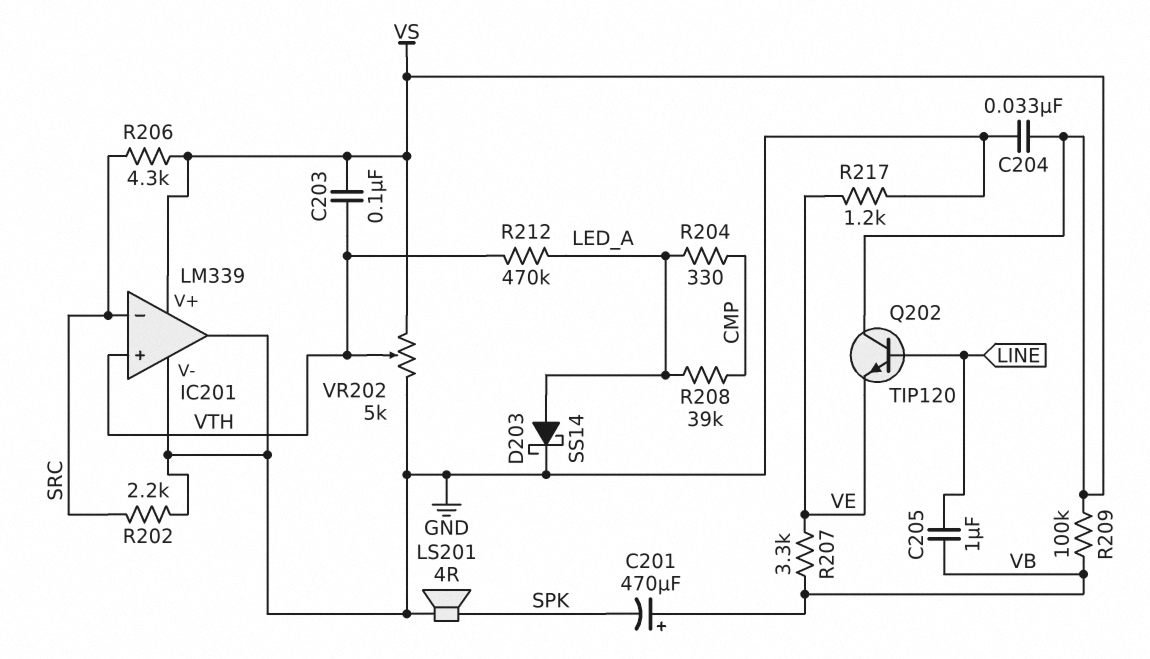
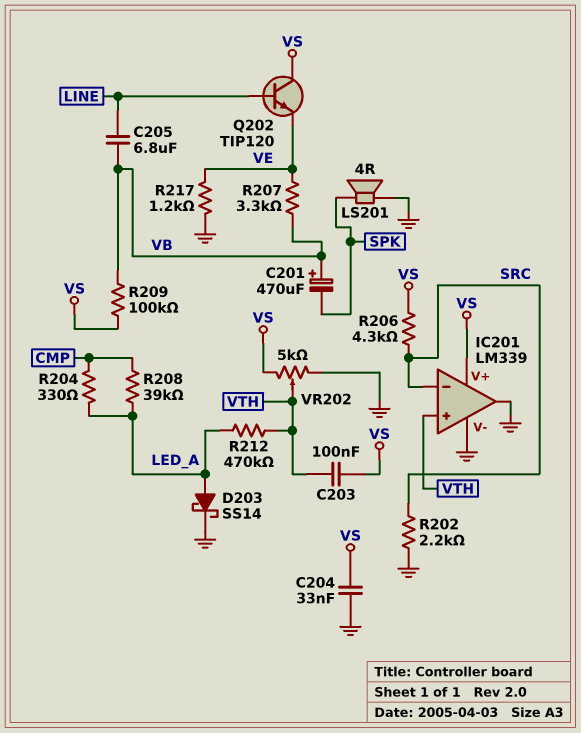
C205: 1uF (LINE, VB) -> 6.8uF (LINE, VB)

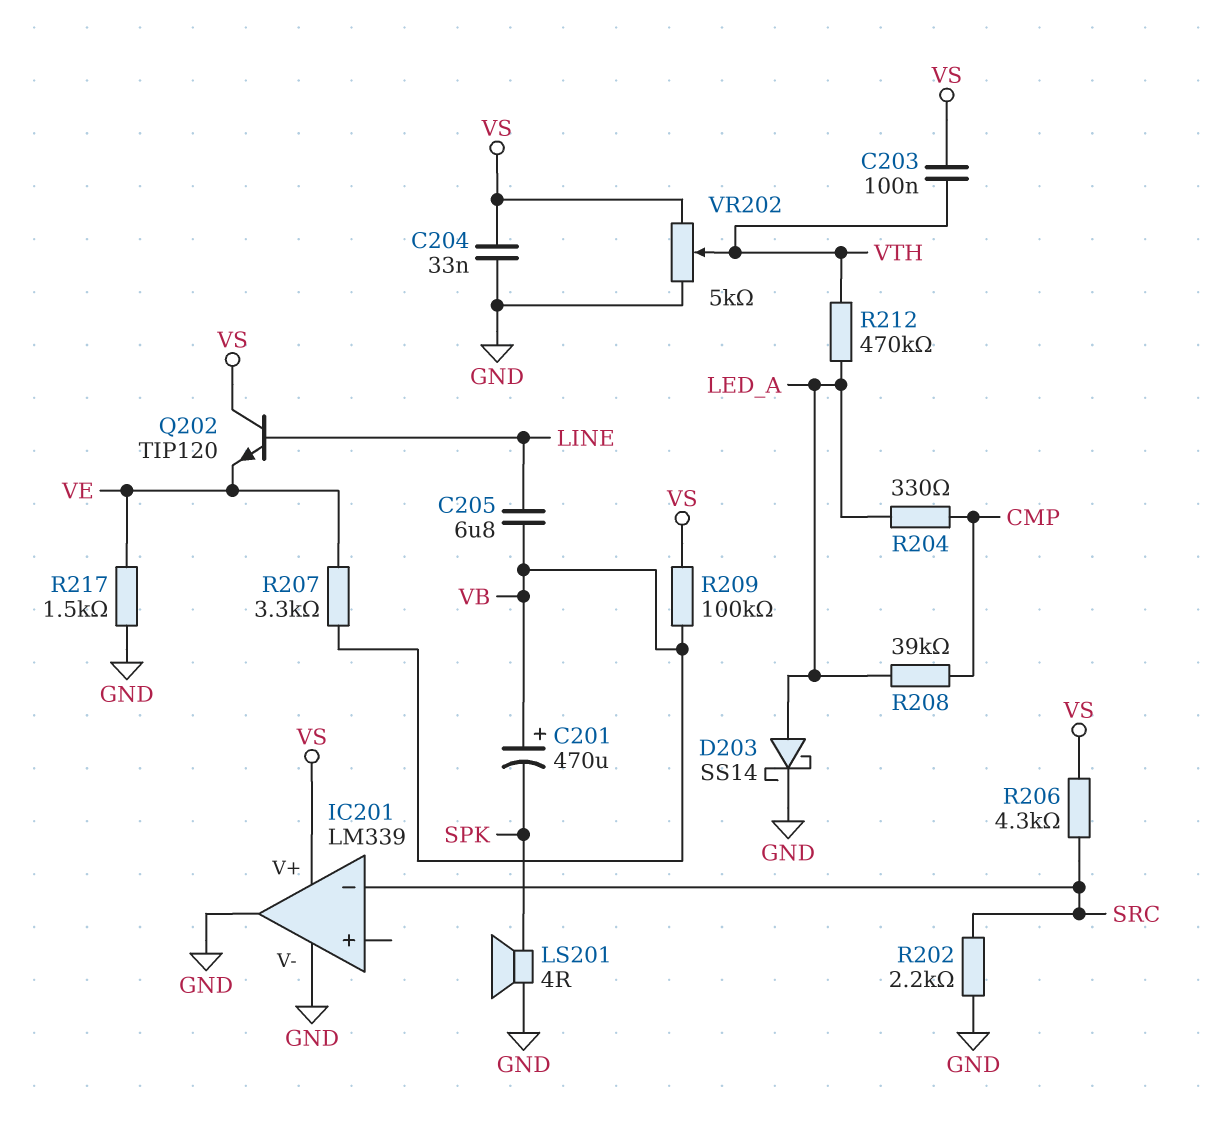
IC201 pin in+: VTH -> none
R217: 1.2k (GND, VE) -> 1.5k (GND, VE)

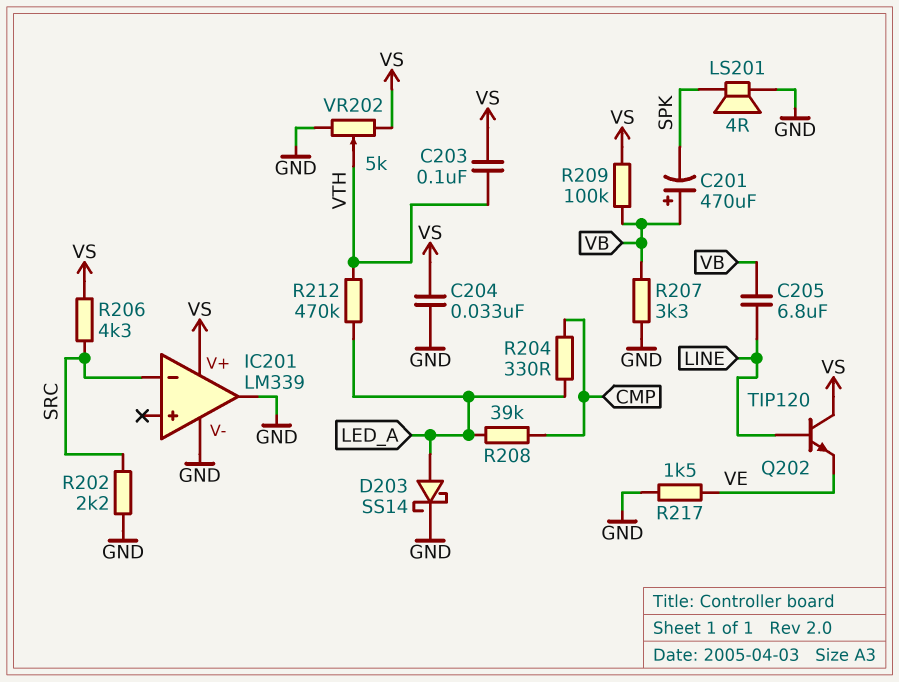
R207: 3.3k (VB, VE) -> 3.3k (GND, VB)

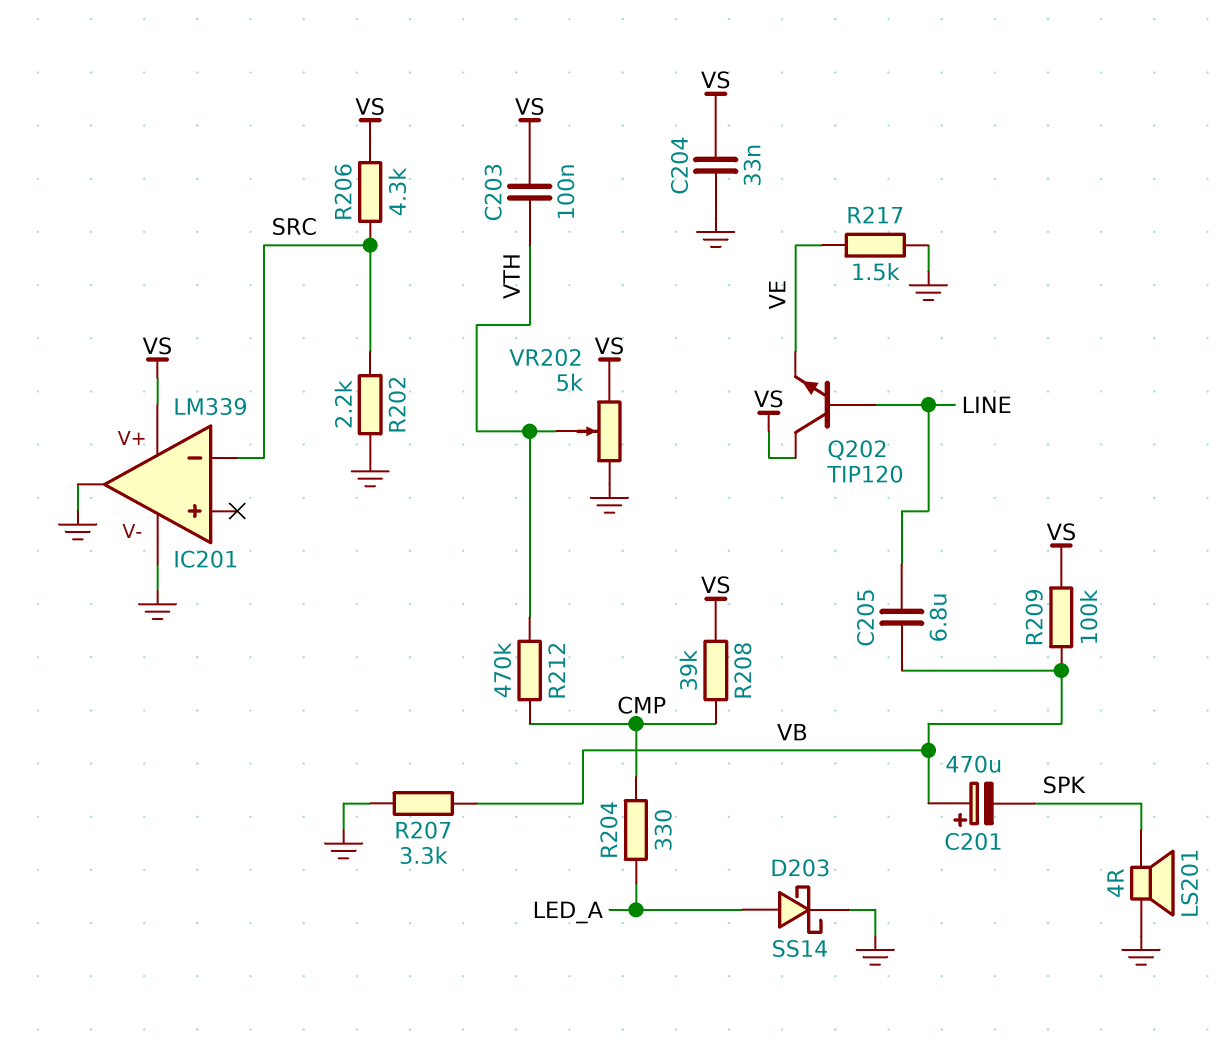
R208: 39k (CMP, LED_A) -> 39k (CMP, VS)
R212: 470k (LED_A, VTH) -> 470k (CMP, VTH)

